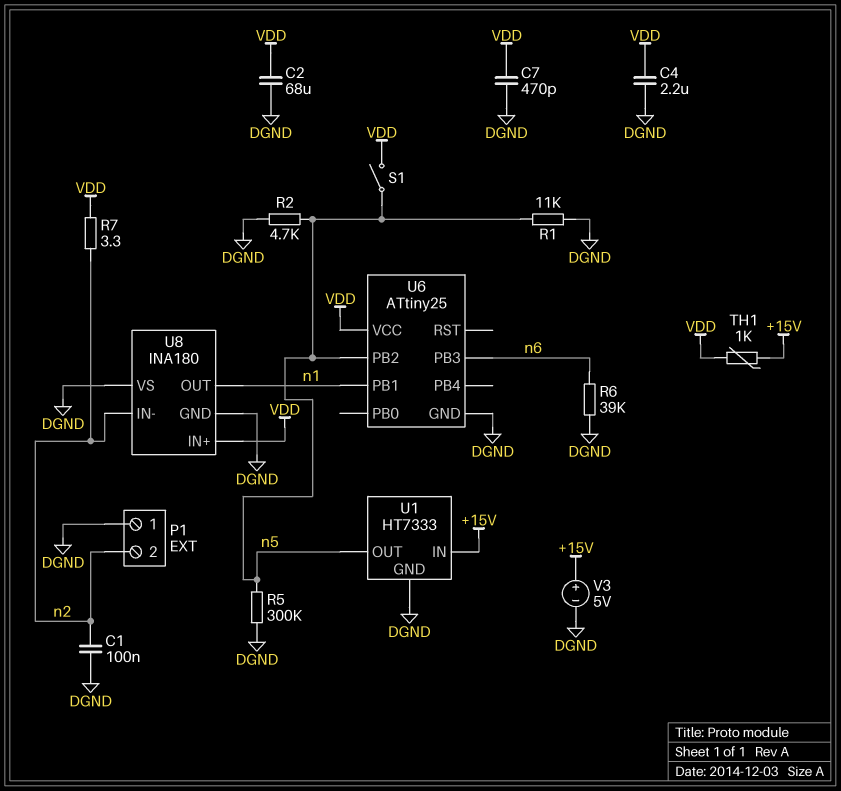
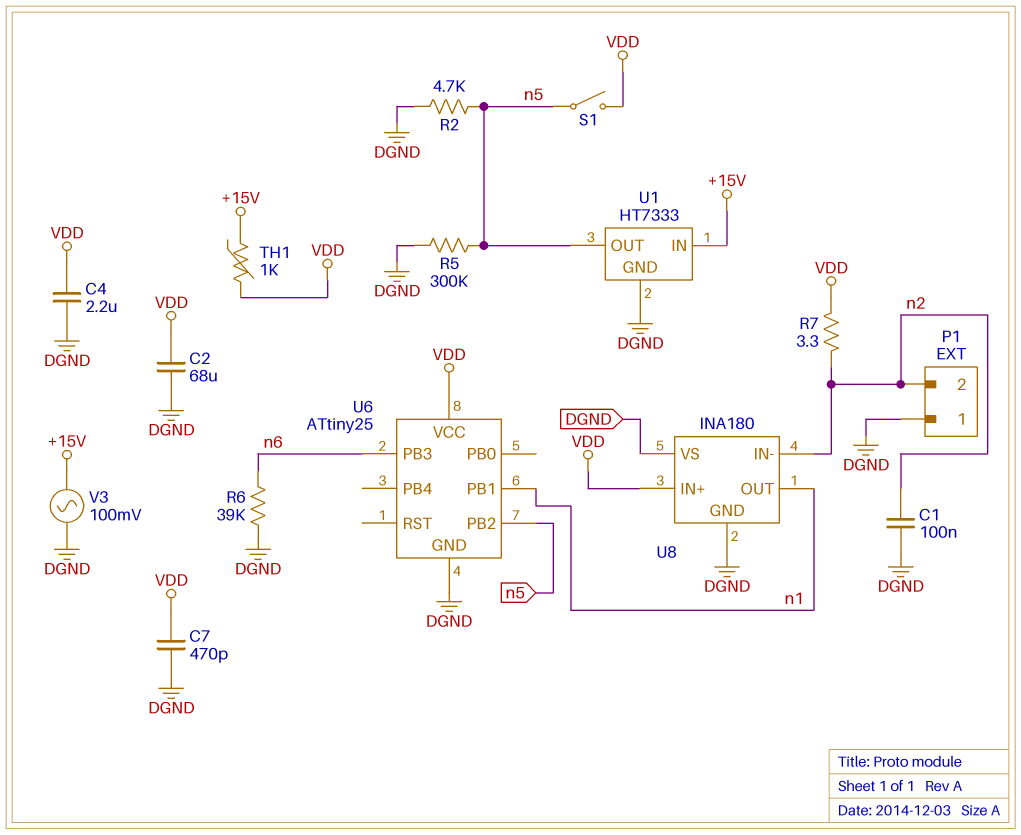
R1: 11k (DGND, n5) -> none
V3: 5V (plus +15V, minus DGND) -> AC 100mV (+15V, DGND)

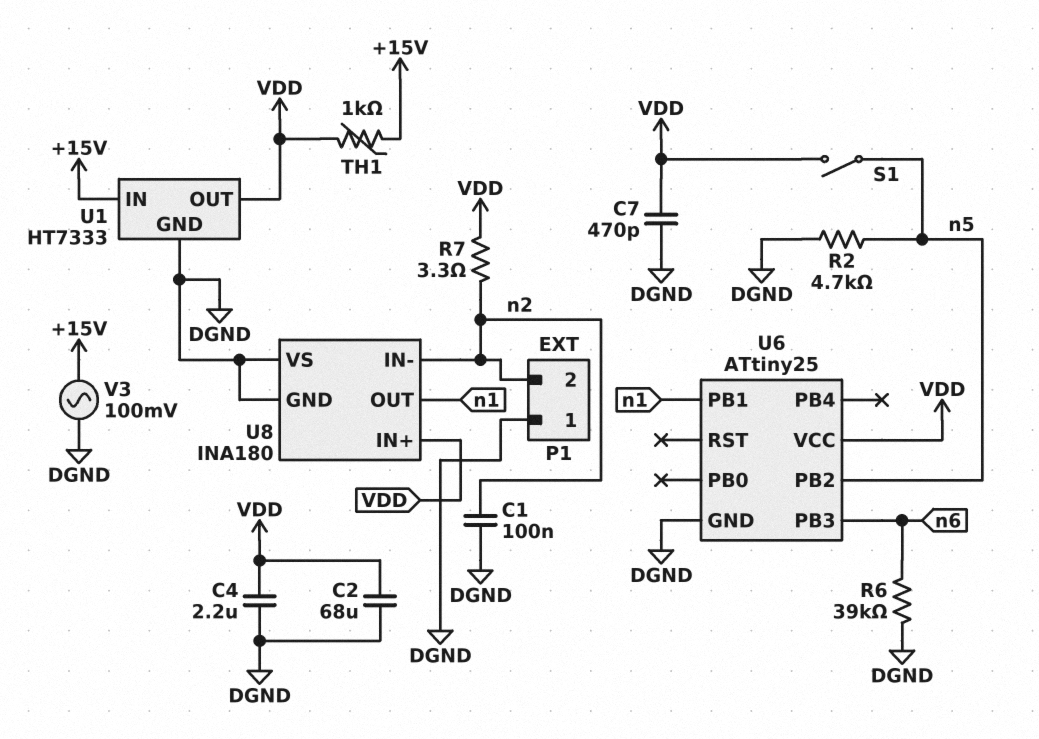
R5: 300k (DGND, n5) -> none
U1 pin OUT: n5 -> VDD

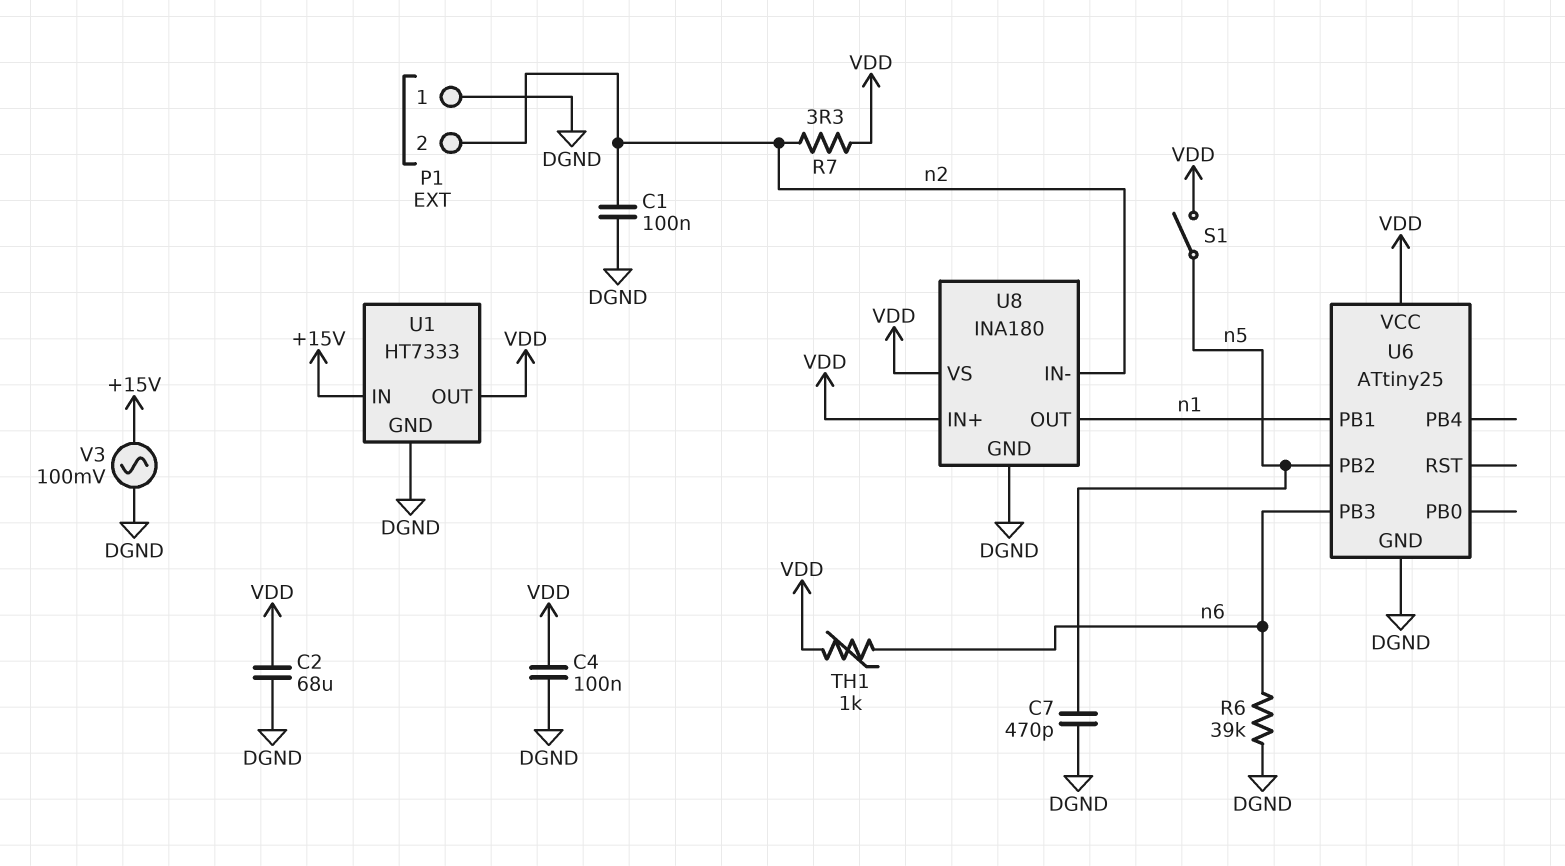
C4: 2.2uF (DGND, VDD) -> 100nF (DGND, VDD)
C7: 470pF (DGND, VDD) -> 470pF (DGND, n5)
R2: 4.7k (DGND, n5) -> none
TH1: 1k (+15V, VDD) -> 1k (VDD, n6)
U8 pin VS: DGND -> VDD

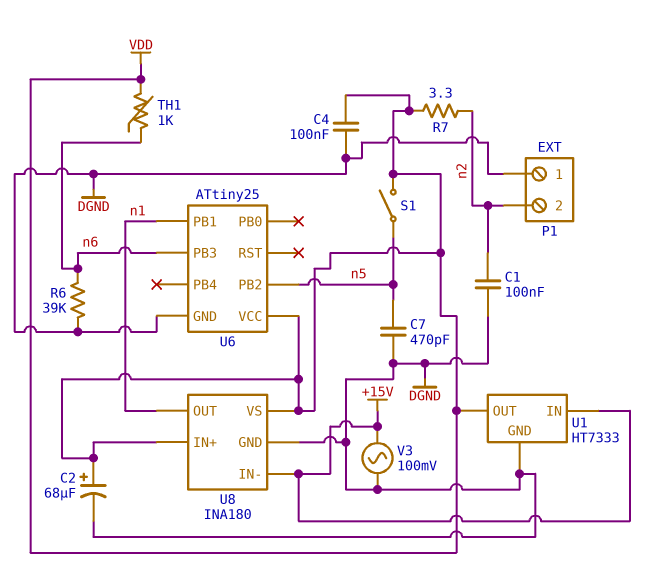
C2: 68uF (DGND, VDD) -> 68uF (plus VDD, minus DGND)
U8 pin IN-: n2 -> +15V

